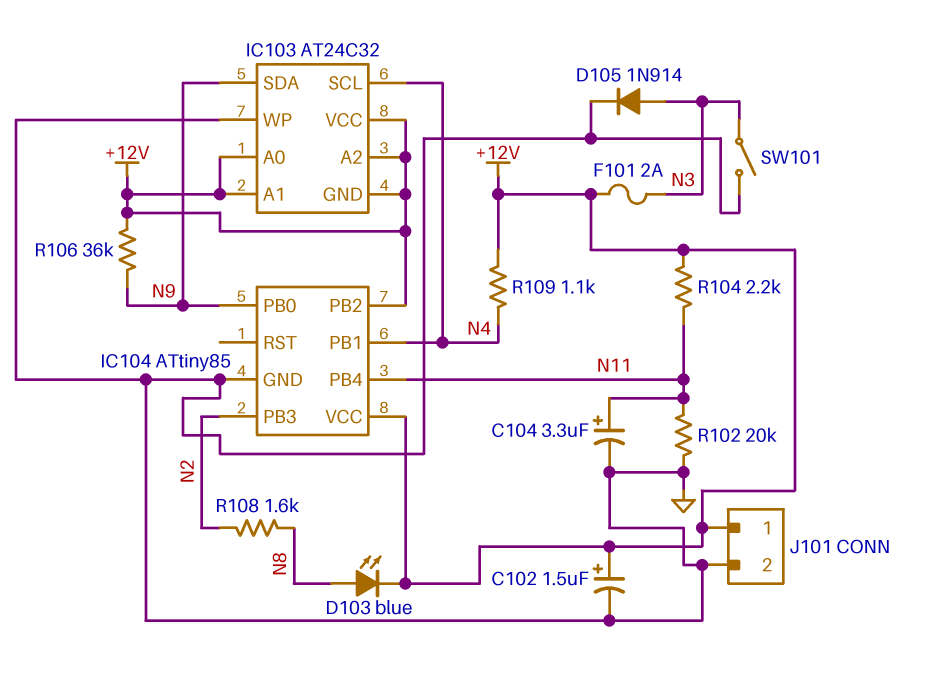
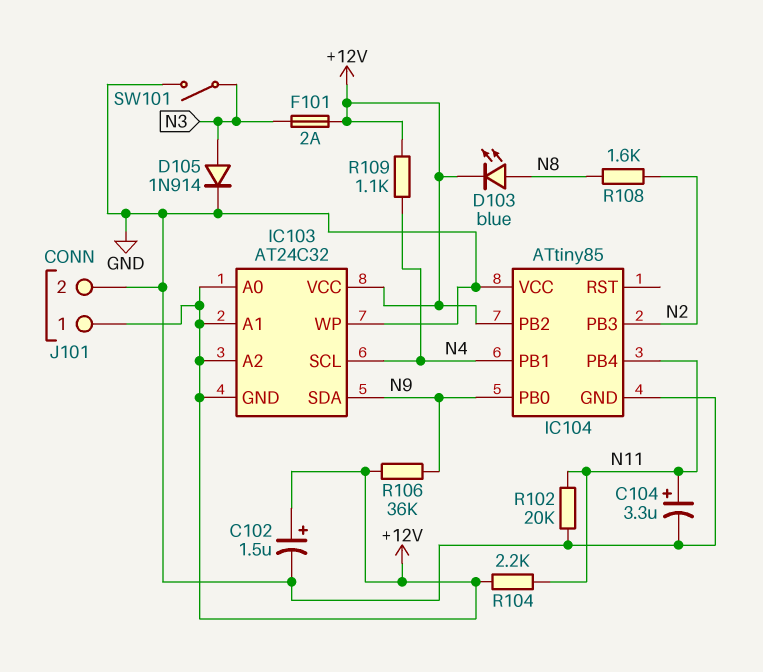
IC104 pin VCC: +12V -> GND

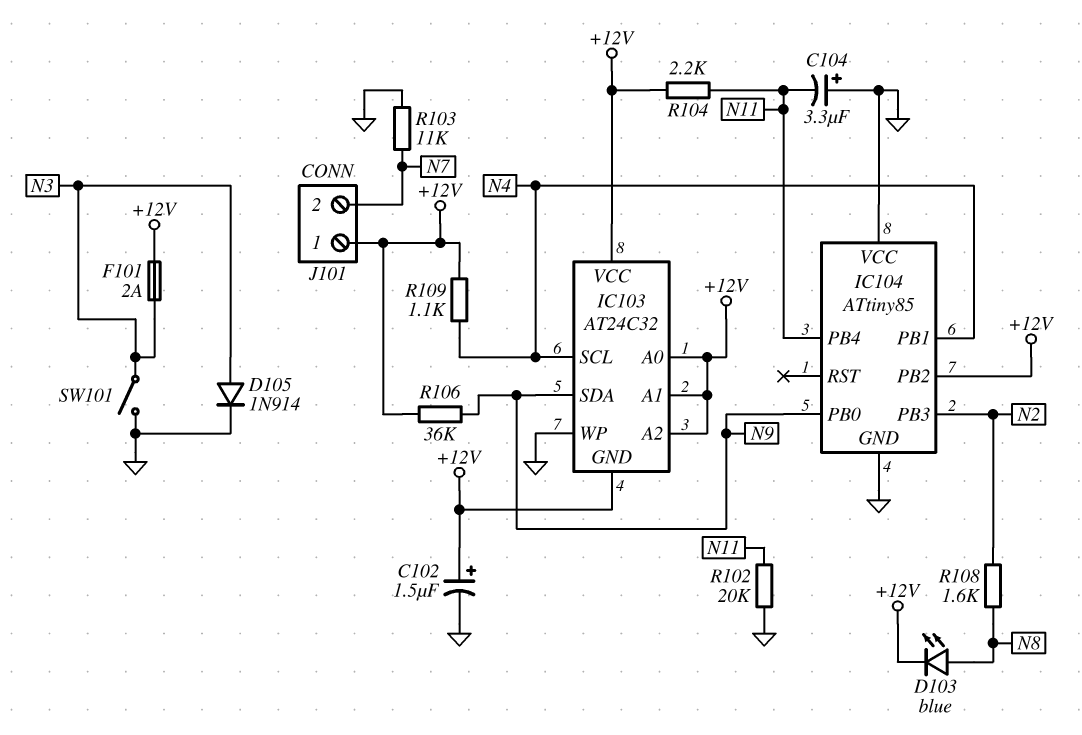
C104: 3.3uF (plus N11, minus GND) -> 3.3uF (plus GND, minus N11)
J101 pin 2: GND -> N7
R103: none -> 11k (GND, N7)

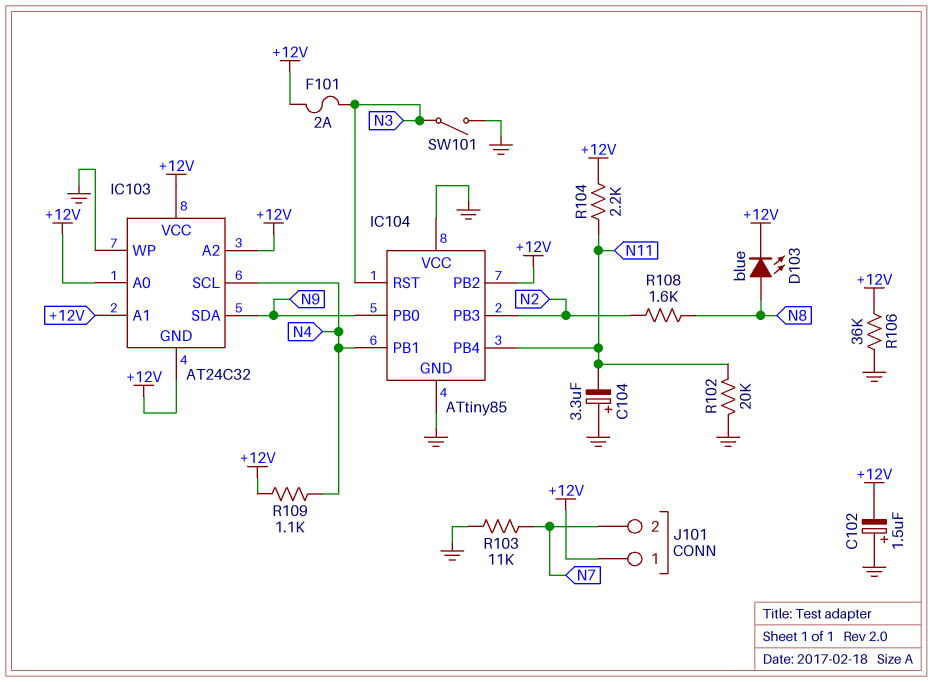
C102: 1.5uF (plus +12V, minus GND) -> 1.5uF (plus GND, minus +12V)
D105: diode 1N914 (A N3, K GND) -> none
IC104 pin RST: none -> N3
R106: 36k (+12V, N9) -> 36k (+12V, GND)

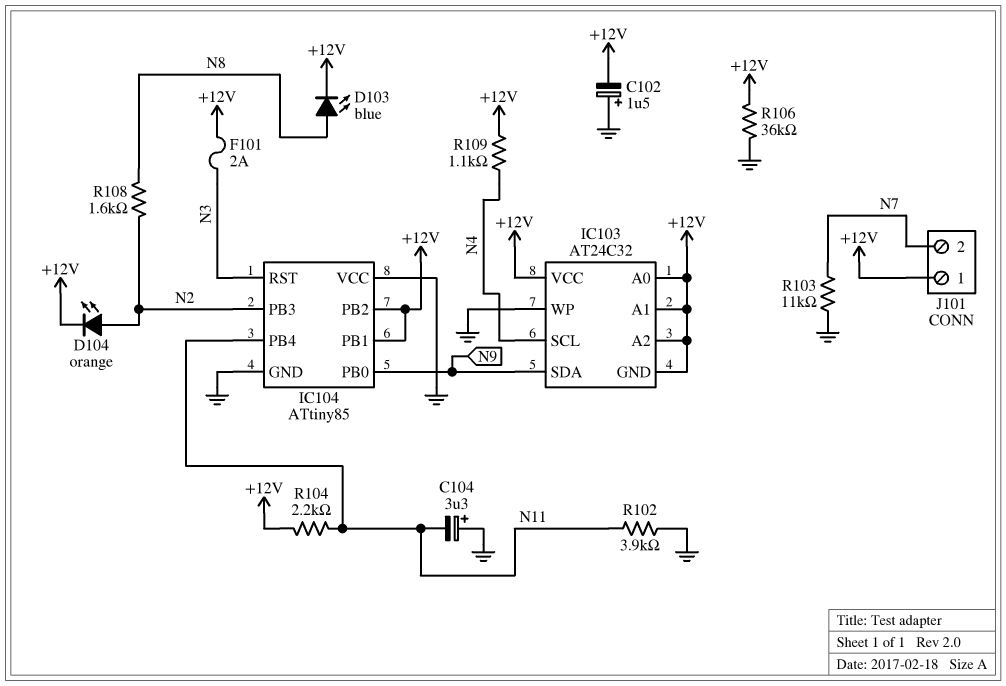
D104: none -> LED orange (A N2, K +12V)
IC104 pin PB1: N4 -> +12V
R102: 20k (GND, N11) -> 3.9k (GND, N11)
SW101: switch (GND, N3) -> none

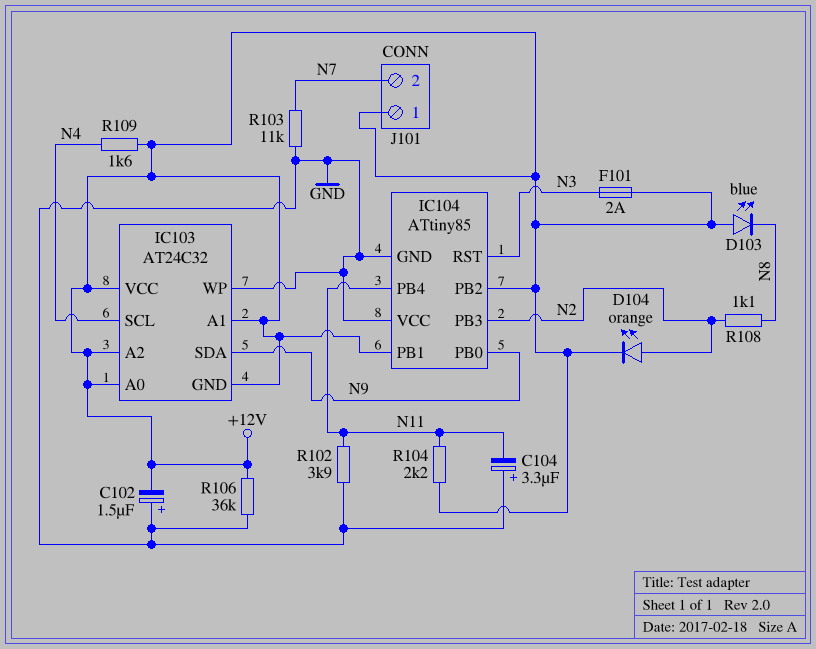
D103: LED blue (A N8, K +12V) -> LED blue (A +12V, K N8)
R108: 1.6k (N2, N8) -> 1.1k (N2, N8)
R109: 1.1k (+12V, N4) -> 1.6k (+12V, N4)

